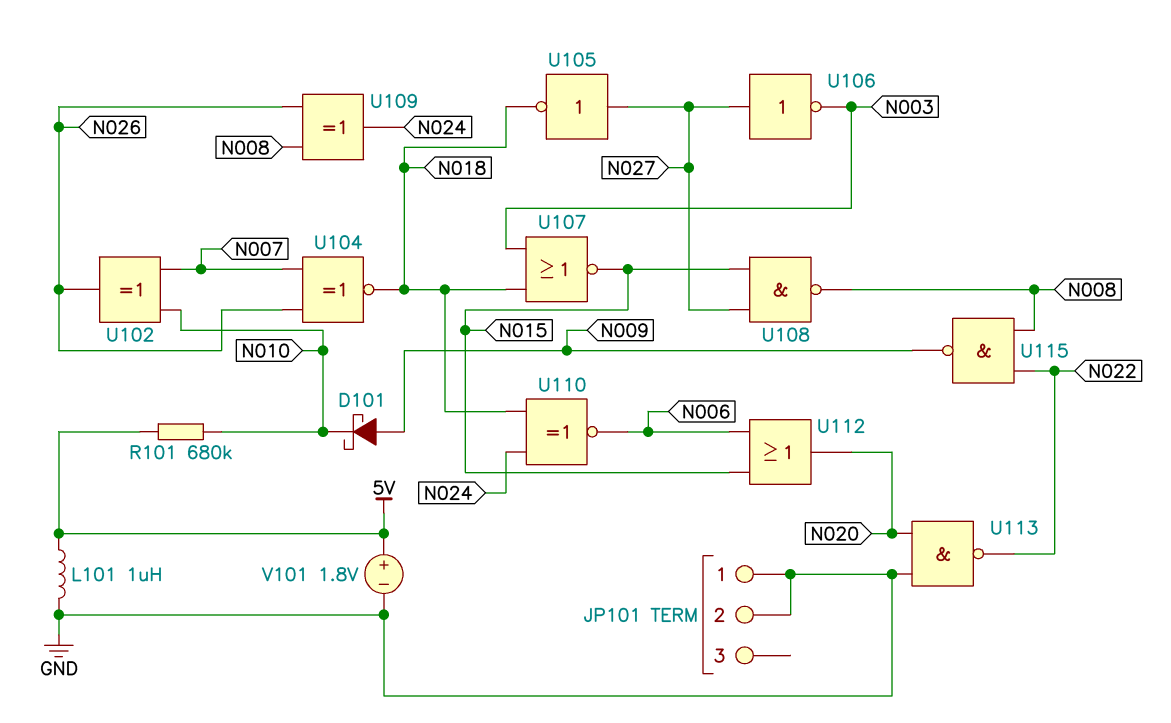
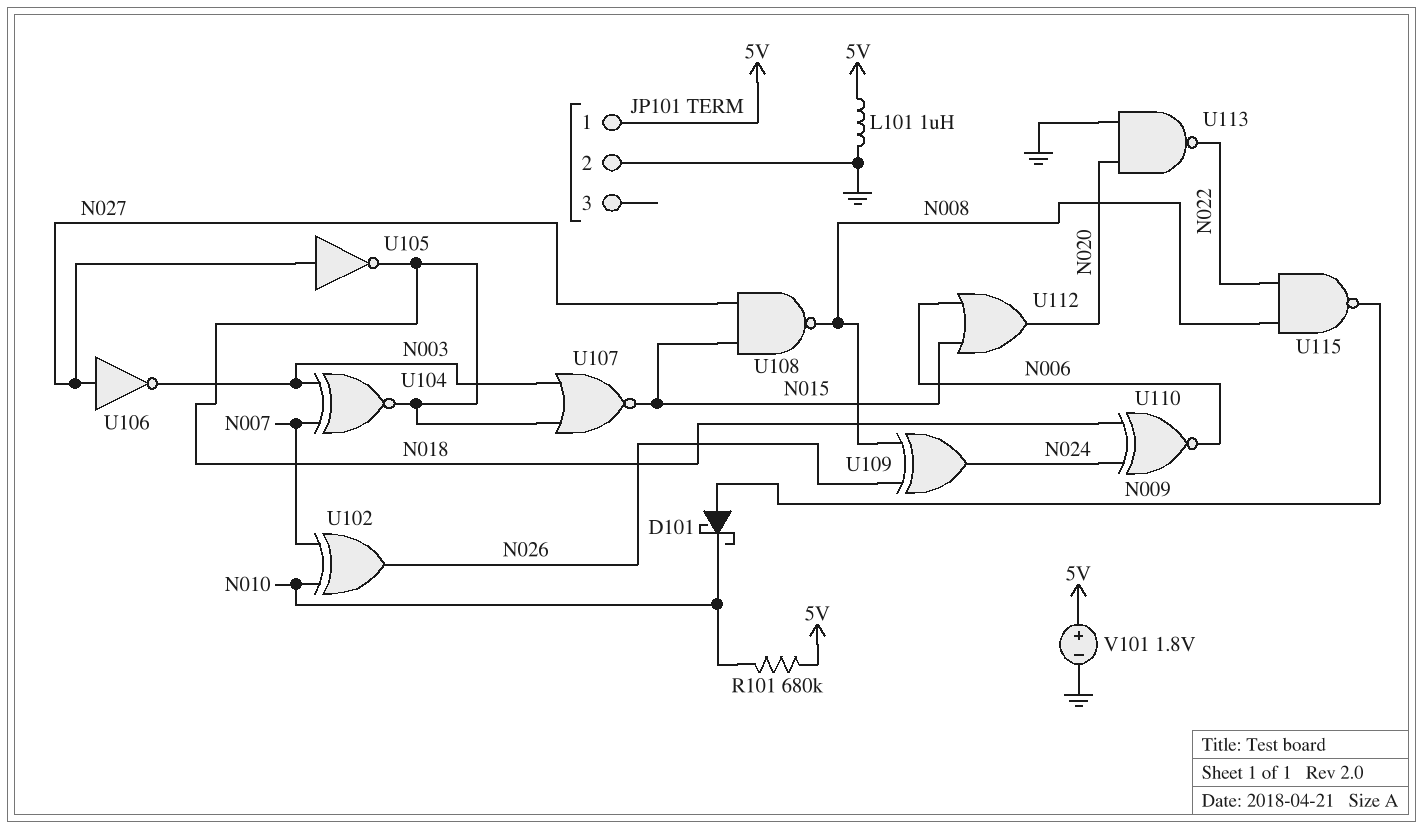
JP101 pin 1: GND -> 5V
U104: XNOR (in N007, in N026, out N018) -> XNOR (in N003, in N007, out N018)

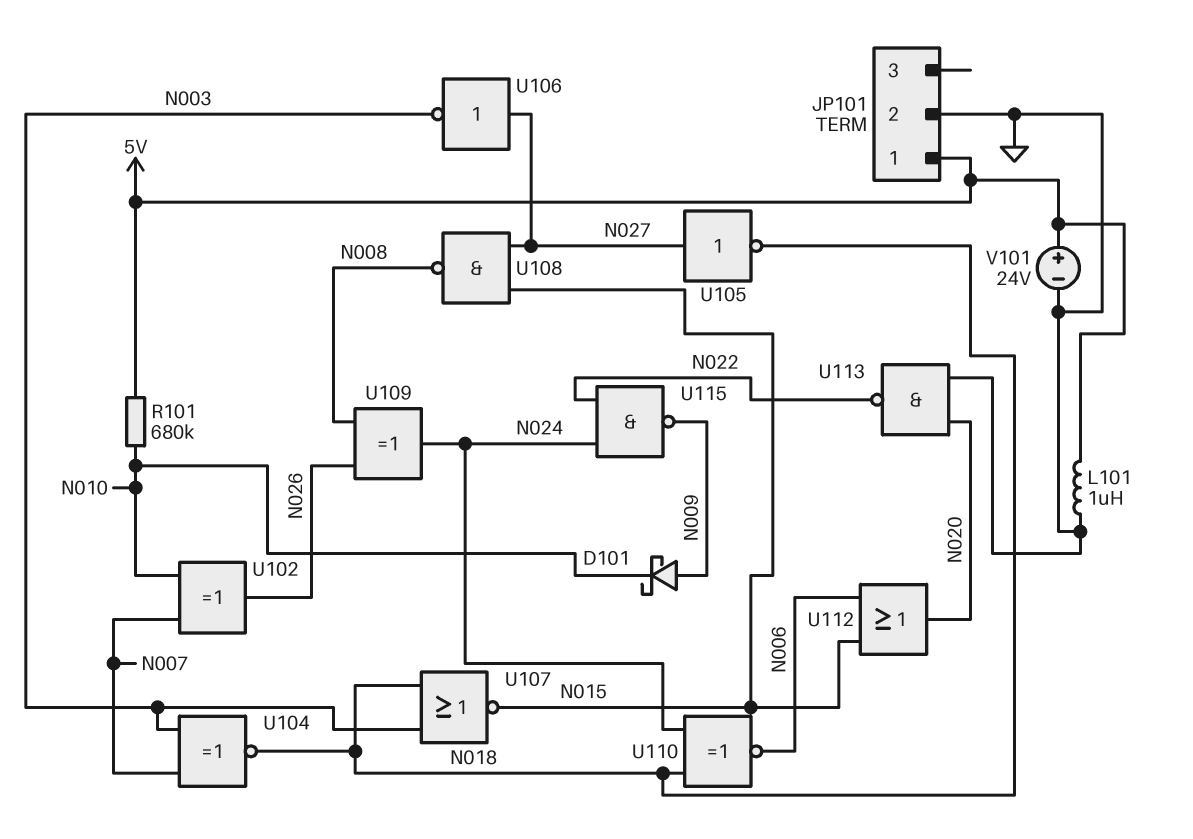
U115: NAND (in N008, in N022, out N009) -> NAND (in N022, in N024, out N009)
V101: 1.8V (plus 5V, minus GND) -> 24V (plus 5V, minus GND)

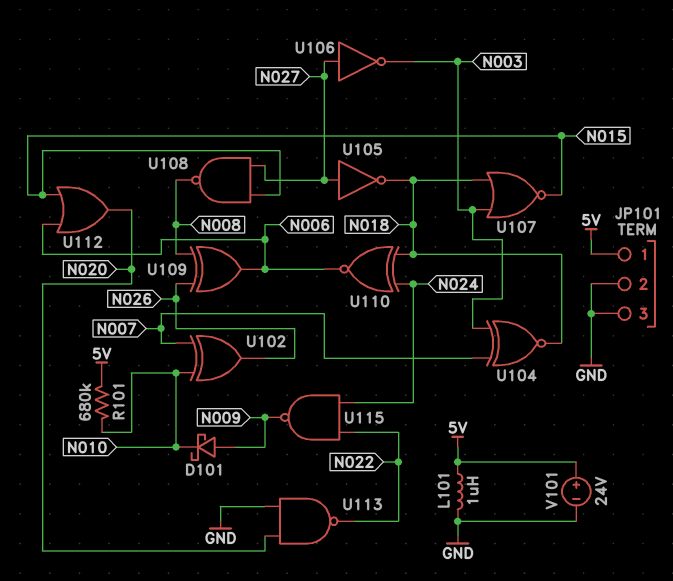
JP101 pin 3: none -> GND
U109: XOR (in N008, in N026, out N024) -> XOR (in N008, in N026, out N006)

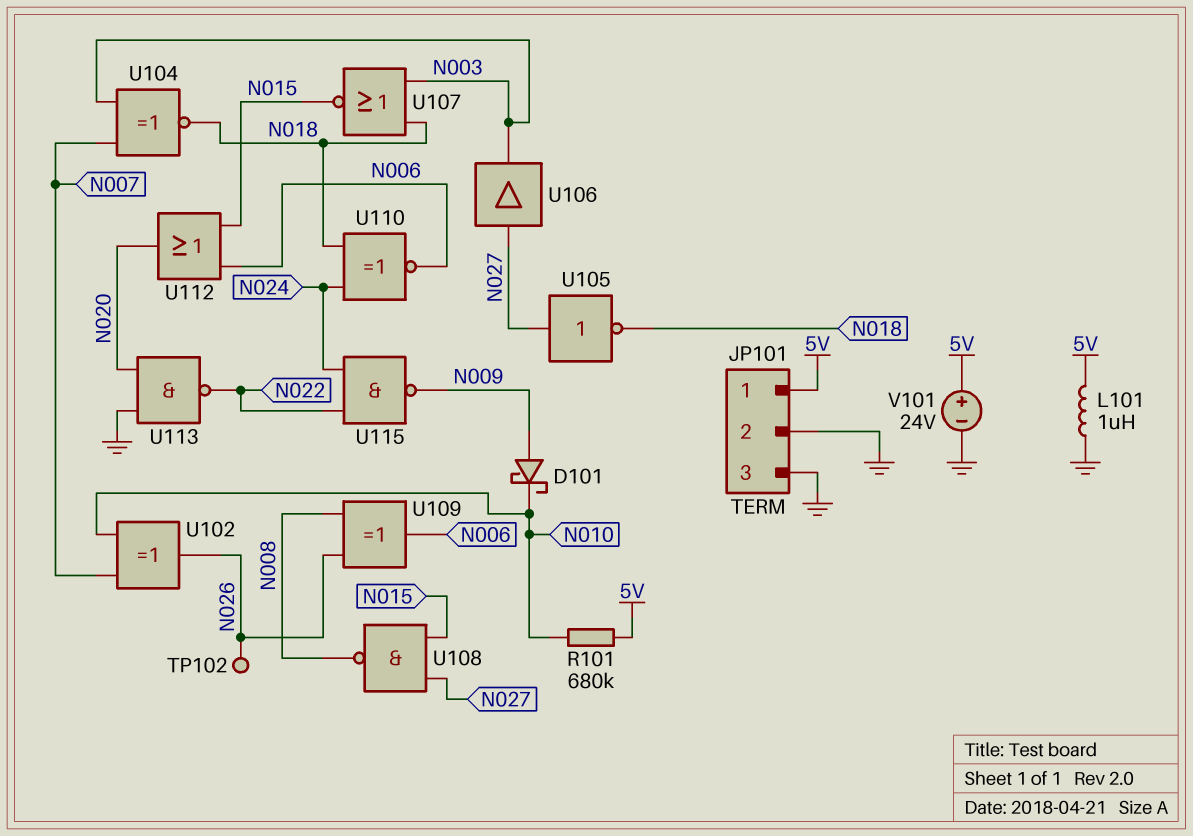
TP102: none -> test point (N026)
U106: NOT (in N027, out N003) -> buffer (in N027, out N003)

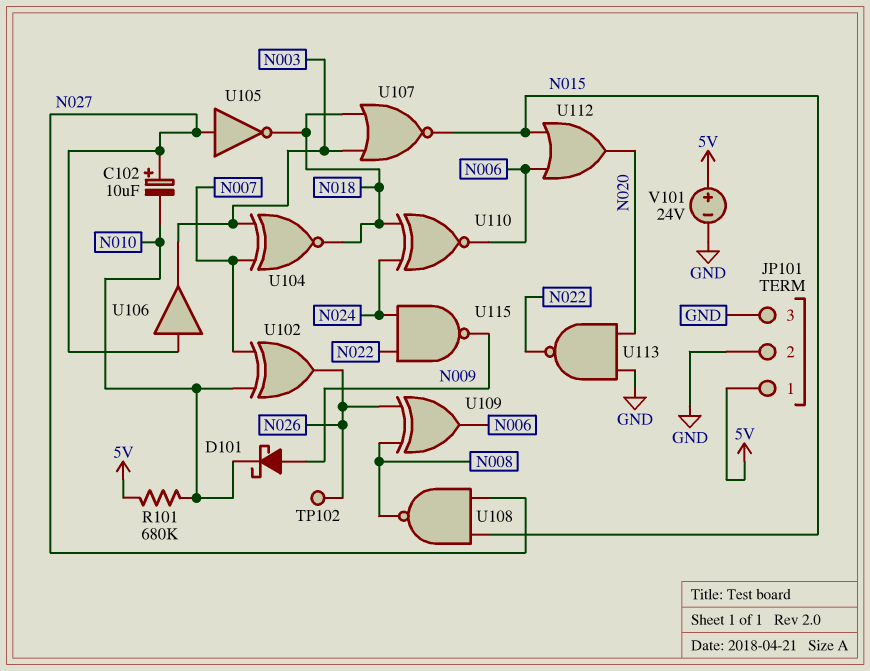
C102: none -> 10uF (plus N027, minus N010)
L101: 1uH (5V, GND) -> none

